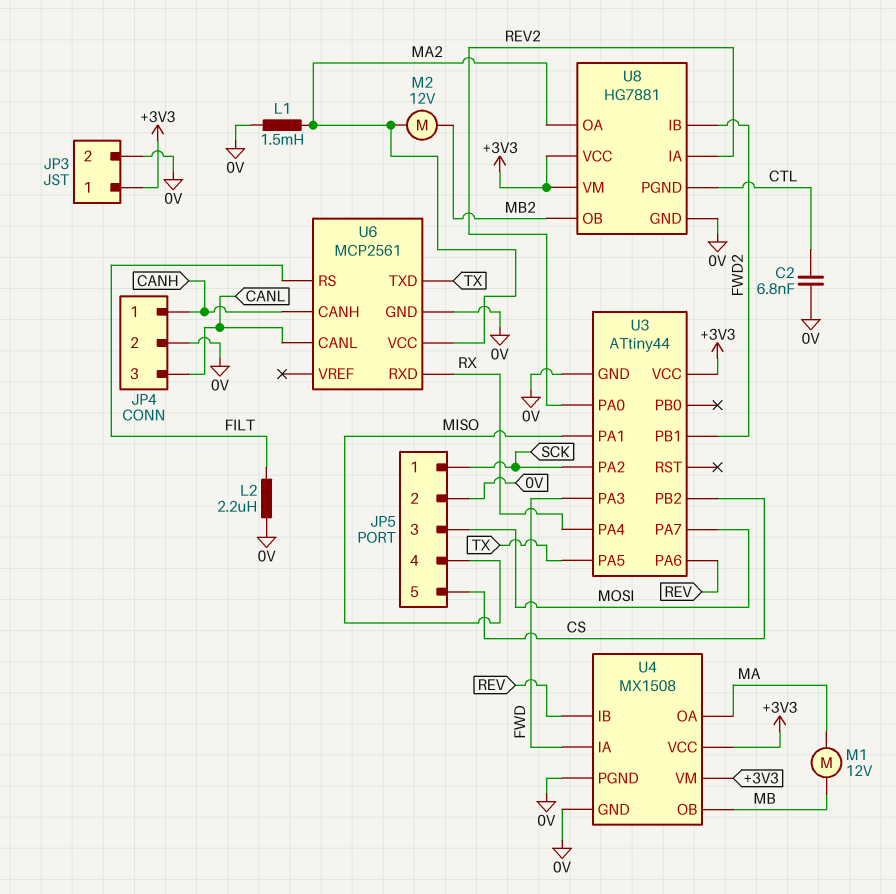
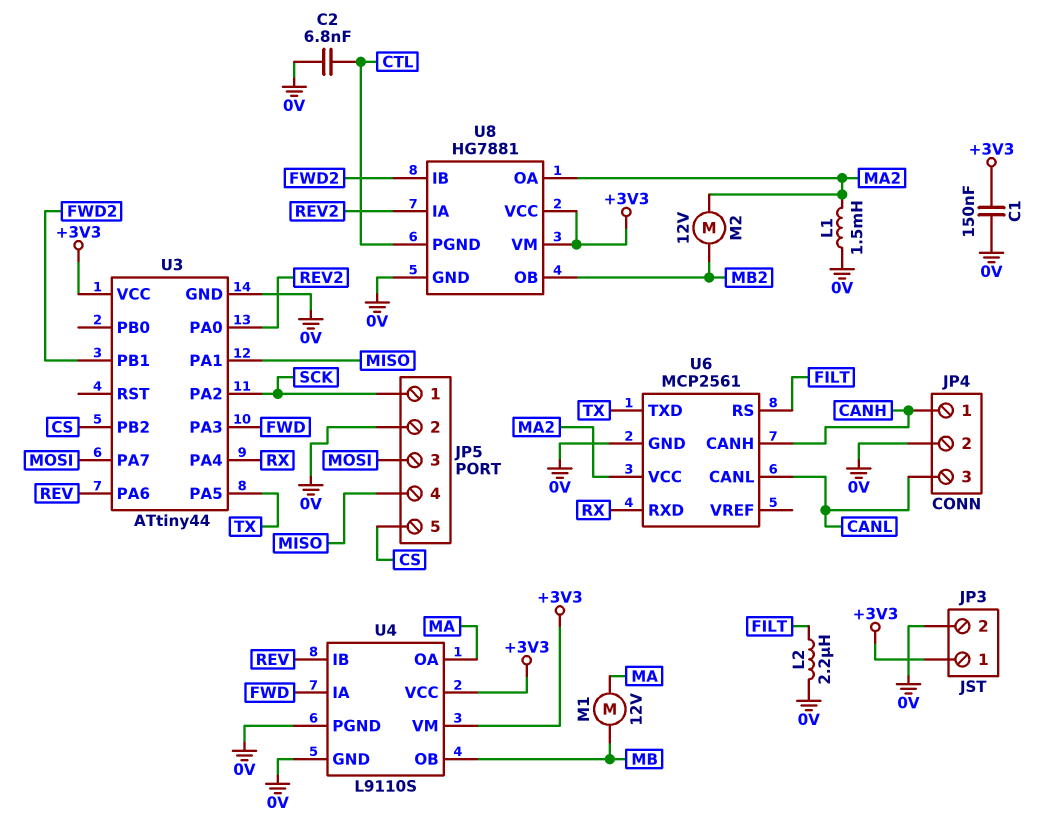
C1: none -> 150nF (+3V3, 0V)
U4: MX1508 -> L9110S

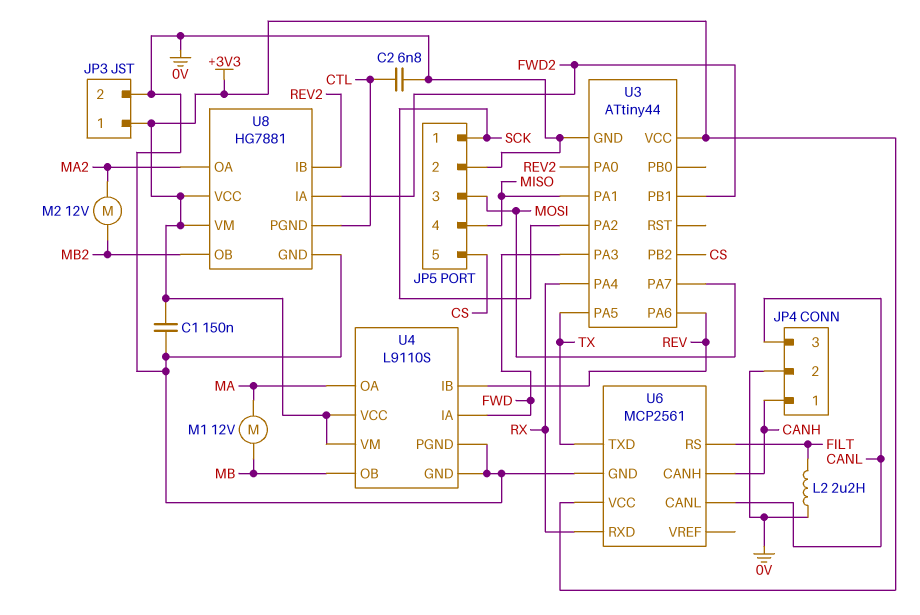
L1: 1.5mH (0V, MA2) -> none
U6 pin VCC: MA2 -> +3V3
U8 pin IA: REV2 -> FWD2
U8 pin IB: FWD2 -> REV2

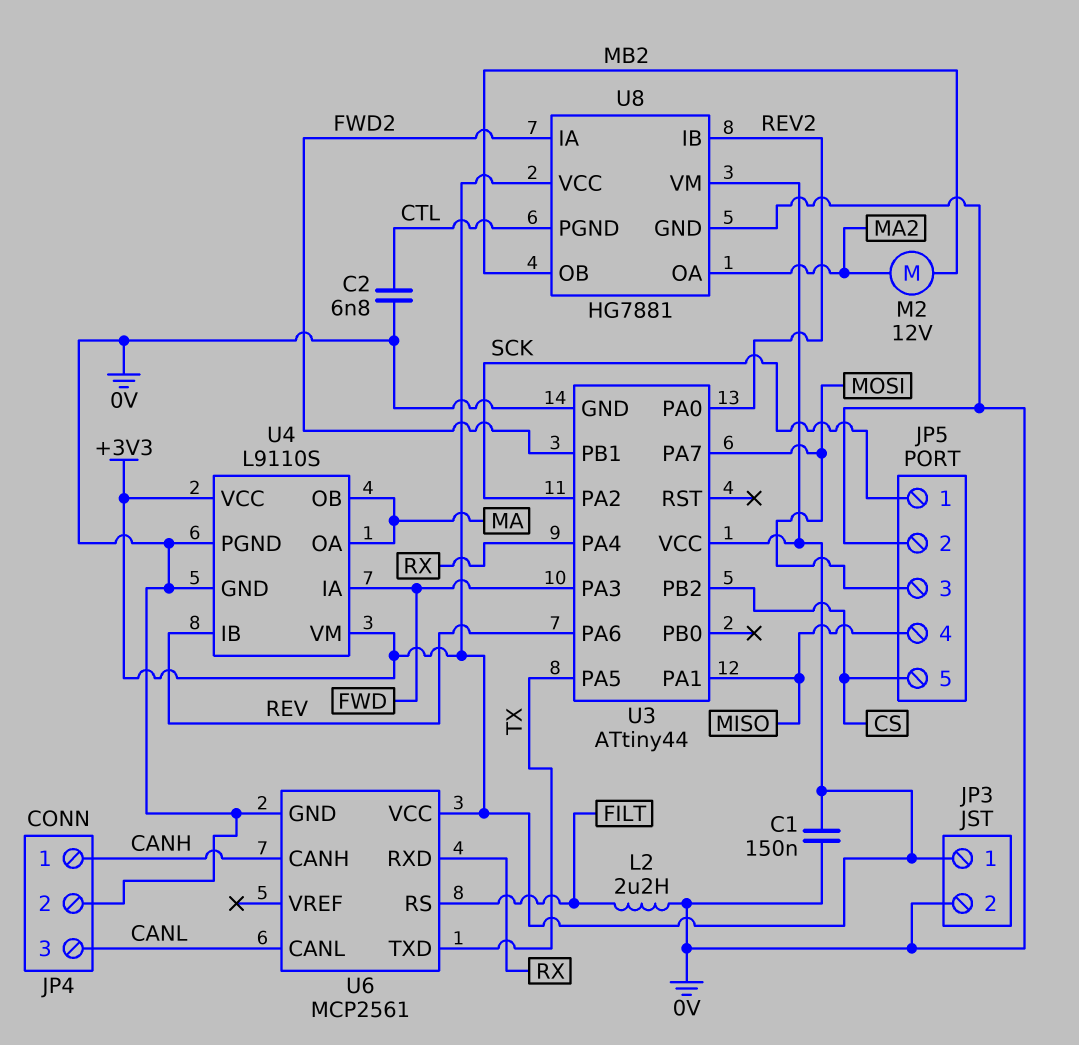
M1: motor 12V (MA, MB) -> none
U4 pin OB: MB -> MA

